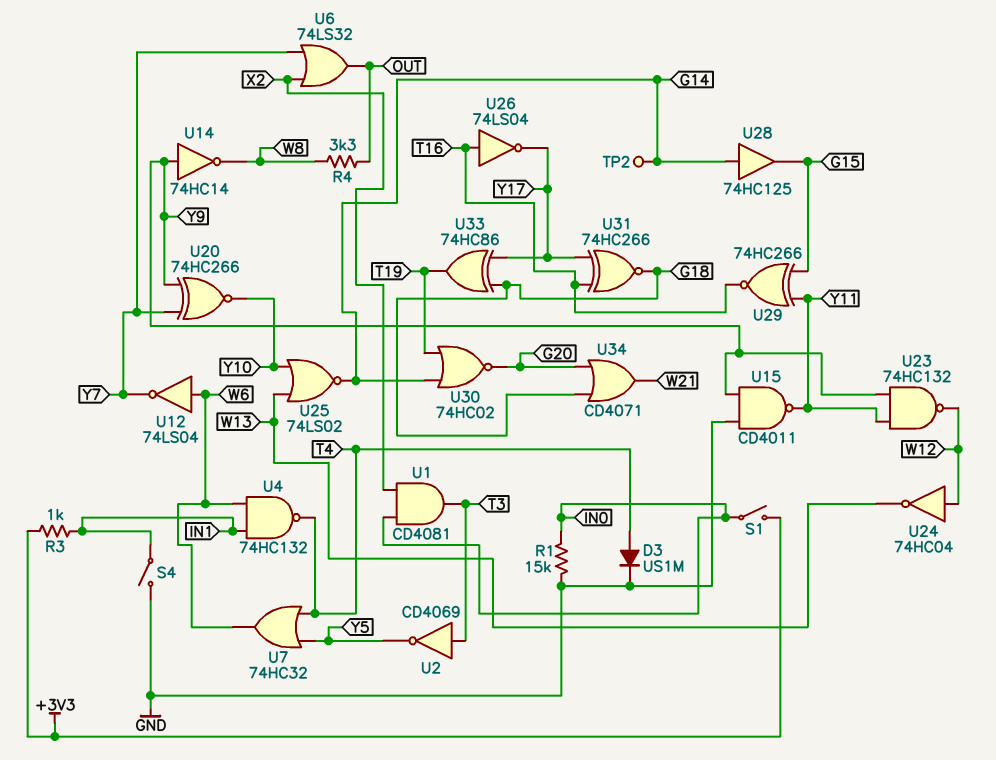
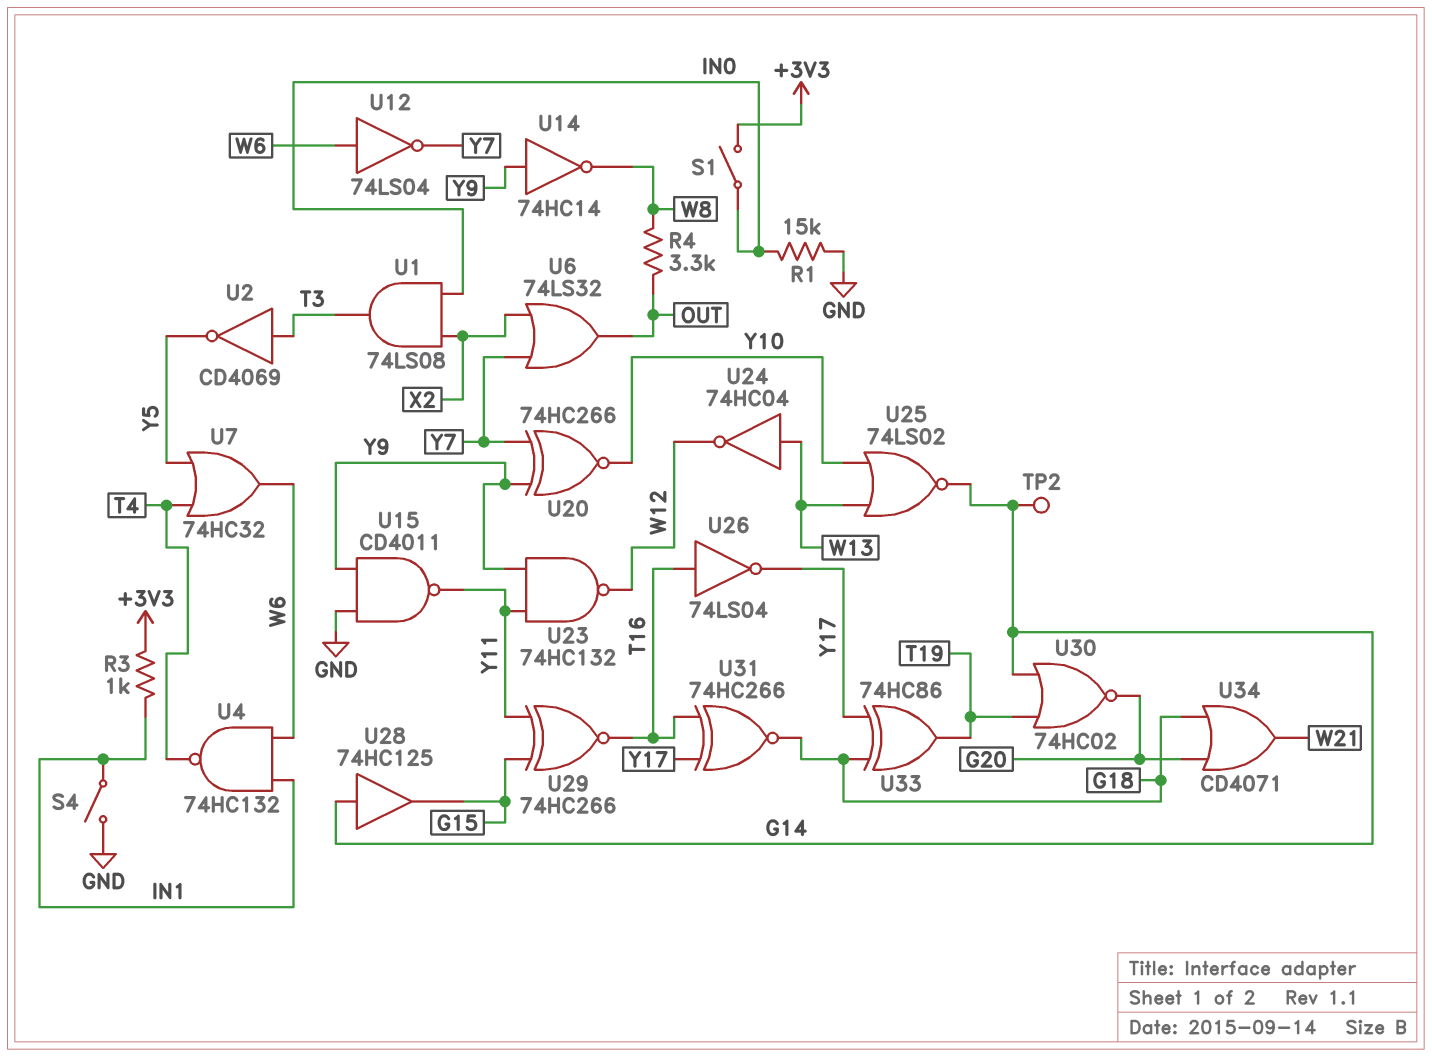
D3: diode US1M (A T4, K GND) -> none
U1: AND CD4081 (in IN0, in X2, out T3) -> AND 74LS08 (in IN0, in X2, out T3)
U24: NOT 74HC04 (in W12, out W13) -> NOT 74HC04 (in W13, out W12)

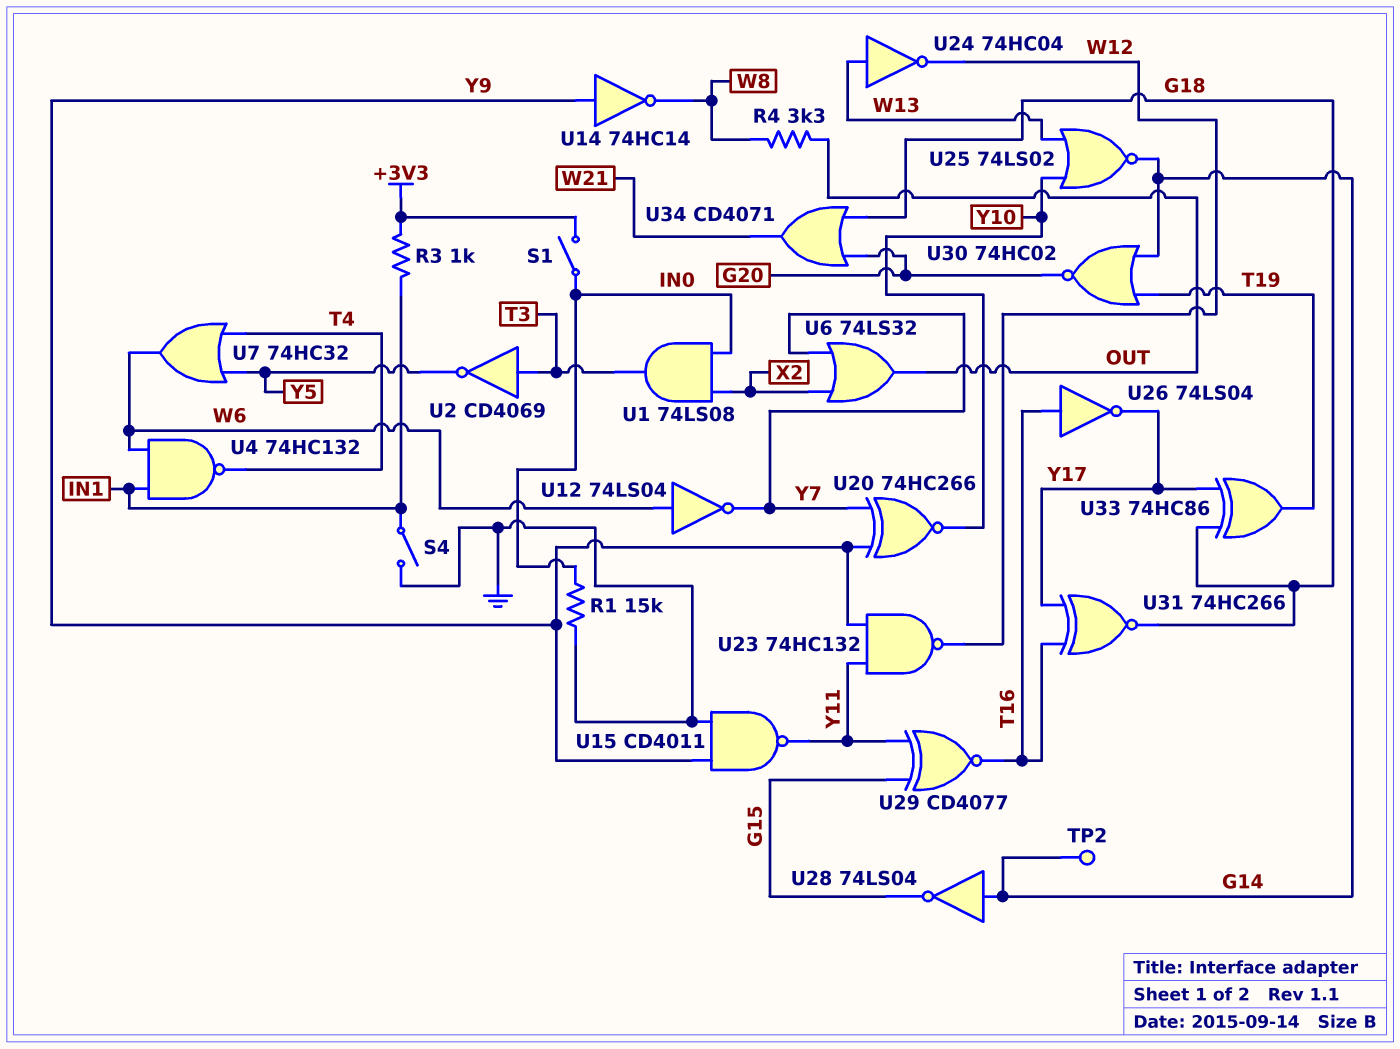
U28: buffer 74HC125 (in G14, out G15) -> NOT 74LS04 (in G14, out G15)
U29: XNOR 74HC266 (in G15, in Y11, out T16) -> XNOR CD4077 (in G15, in Y11, out T16)

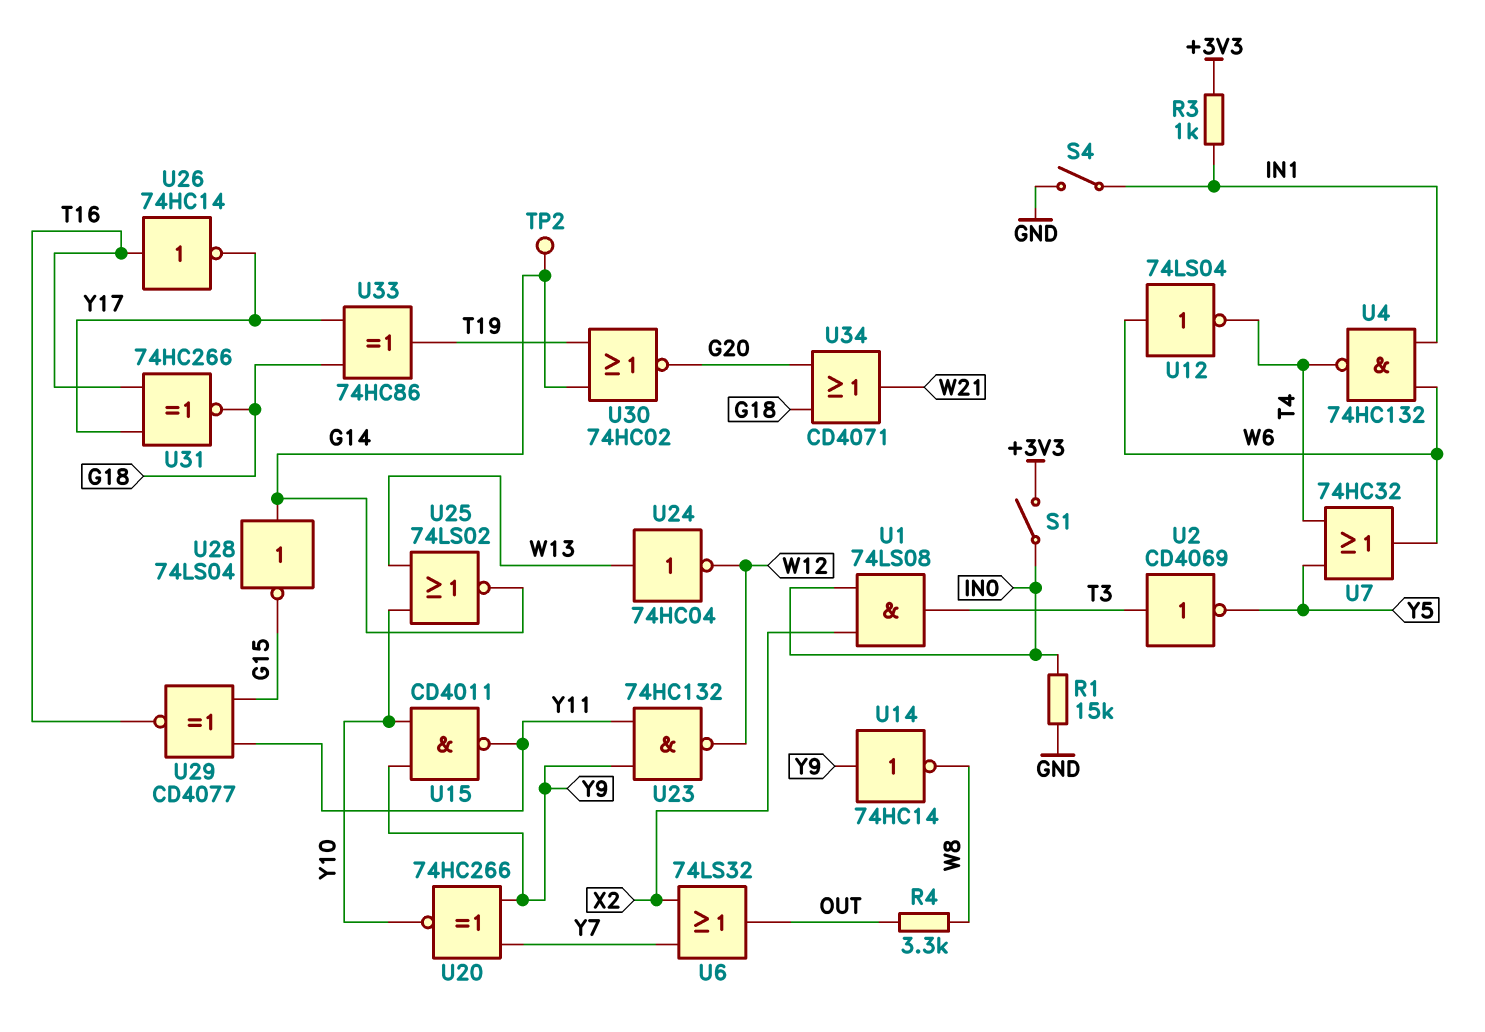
U12: NOT 74LS04 (in W6, out Y7) -> NOT 74LS04 (in W6, out T4)
U15: NAND CD4011 (in GND, in Y9, out Y11) -> NAND CD4011 (in Y9, in Y10, out Y11)
U26: NOT 74LS04 (in T16, out Y17) -> NOT 74HC14 (in T16, out Y17)

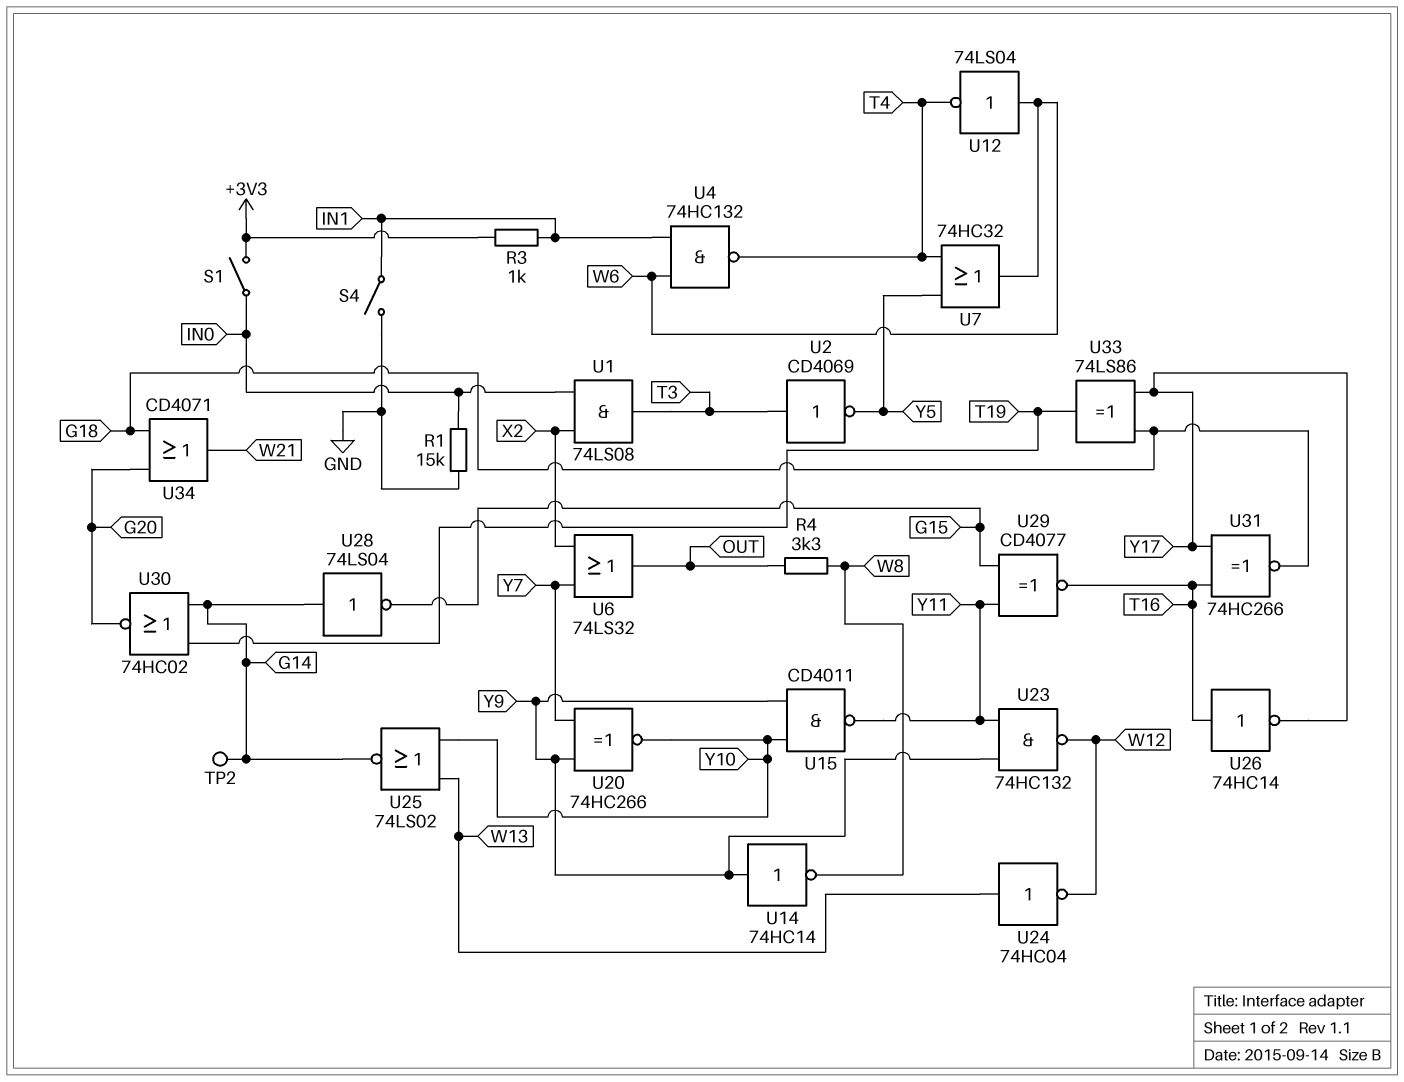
U33: XOR 74HC86 (in G18, in Y17, out T19) -> XOR 74LS86 (in G18, in Y17, out T19)

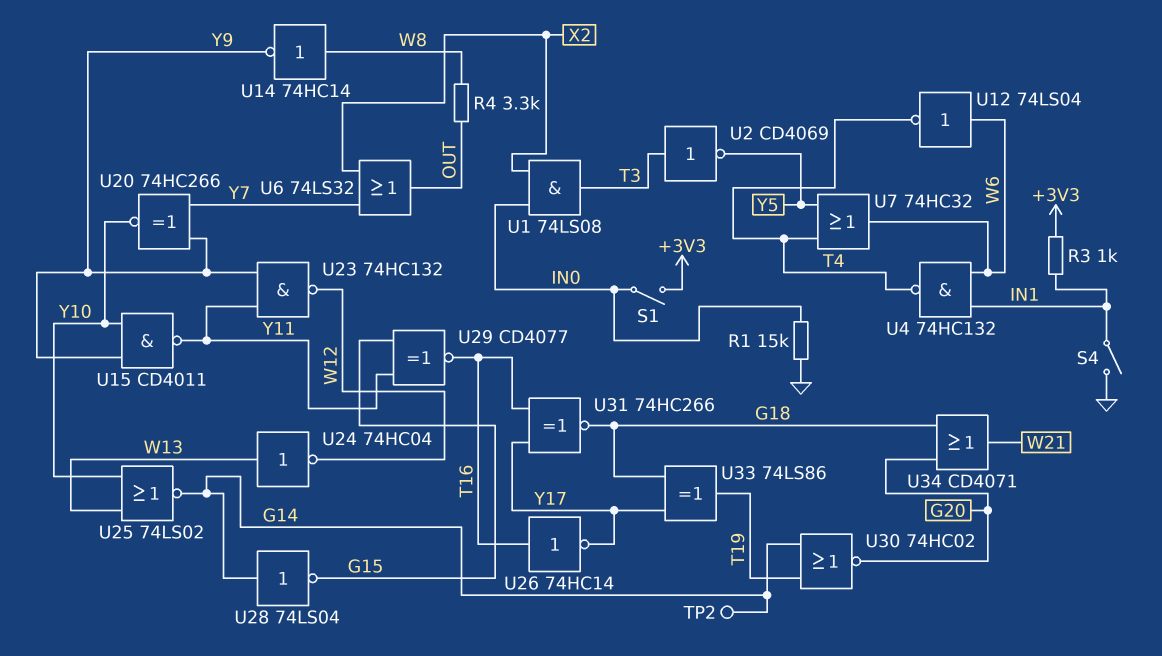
U14: NOT 74HC14 (in Y9, out W8) -> NOT 74HC14 (in W8, out Y9)

